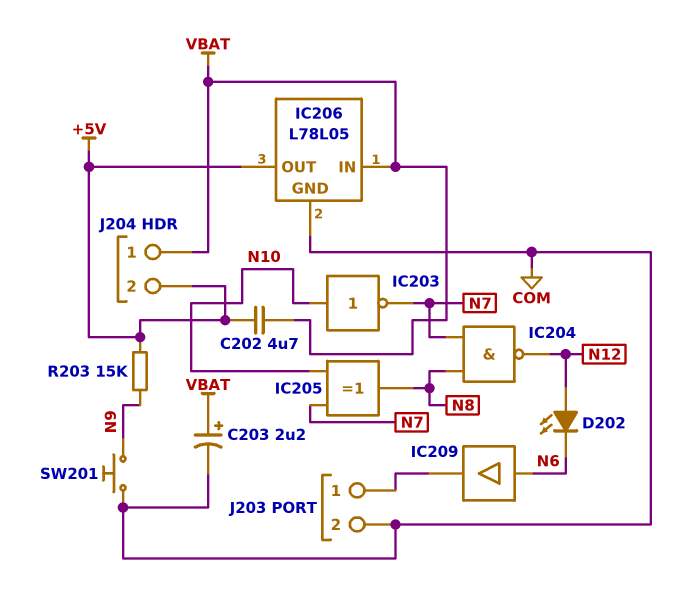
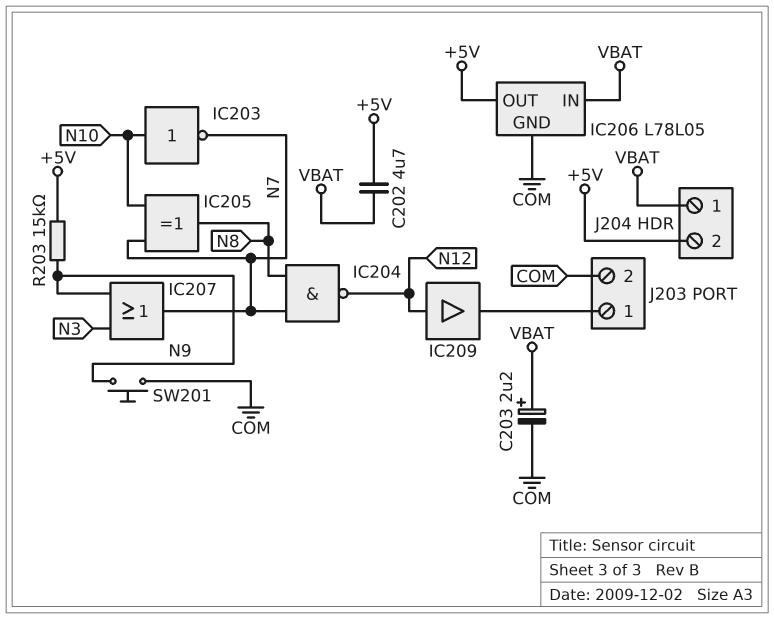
D202: LED (A N12, K N6) -> none
IC207: none -> OR (in N3, in N9, out N7)
IC209: buffer (in N6, out J203/1) -> buffer (in N12, out J203/1)

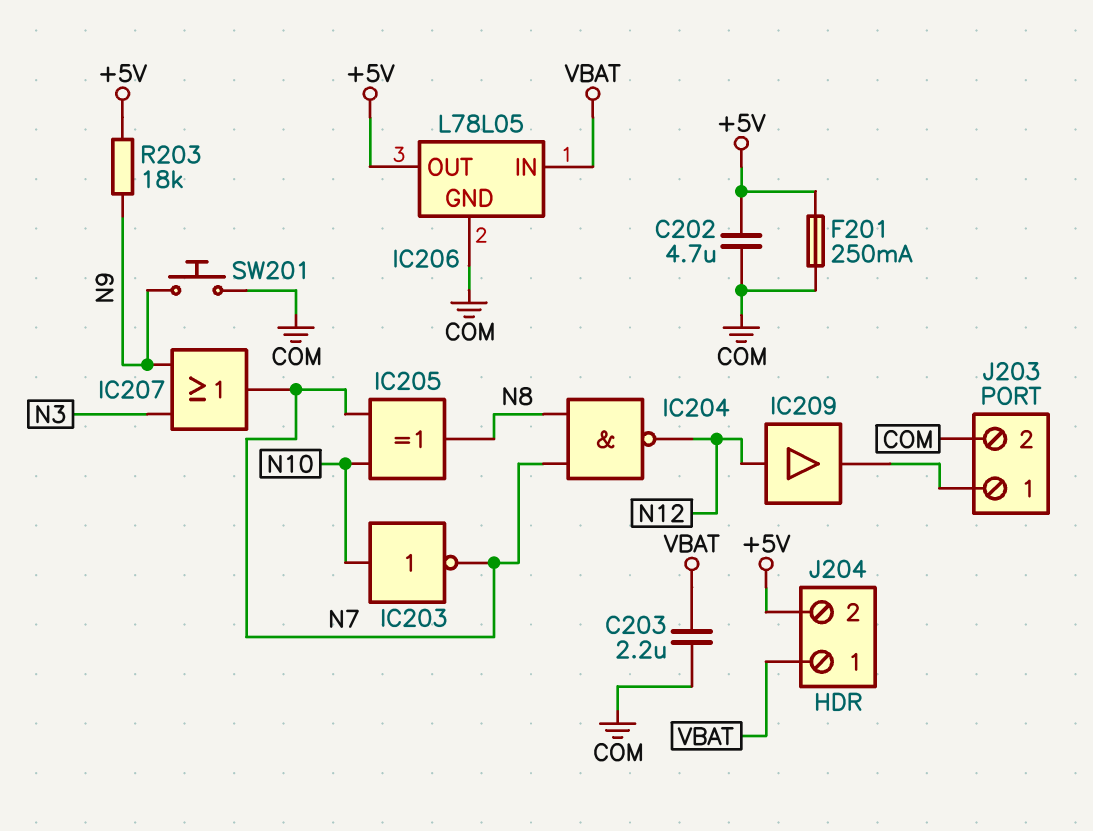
C202: 4.7uF (+5V, VBAT) -> 4.7uF (+5V, COM)
C203: 2.2uF (plus VBAT, minus COM) -> 2.2uF (COM, VBAT)
F201: none -> 250mA (+5V, COM)
R203: 15k (+5V, N9) -> 18k (+5V, N9)

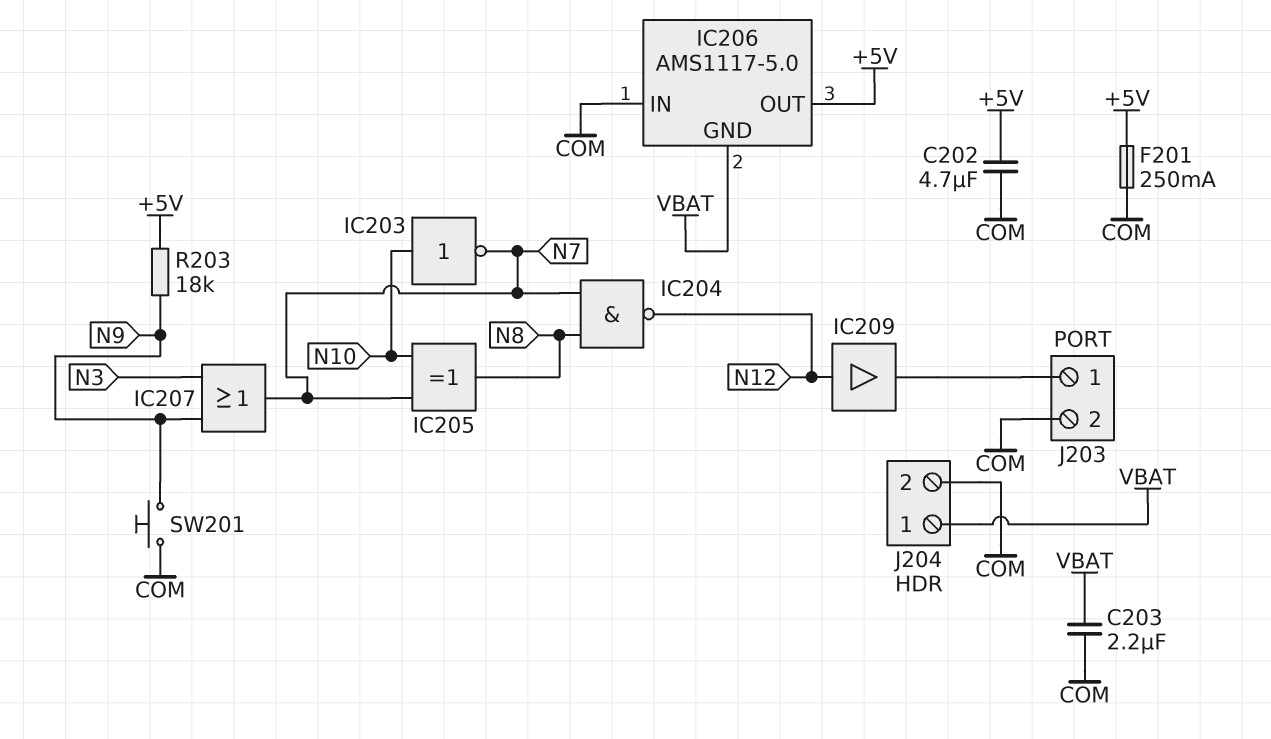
IC206: L78L05 -> AMS1117-5.0
IC206 pin GND: COM -> VBAT
IC206 pin IN: VBAT -> COM
J204 pin 2: +5V -> COM

